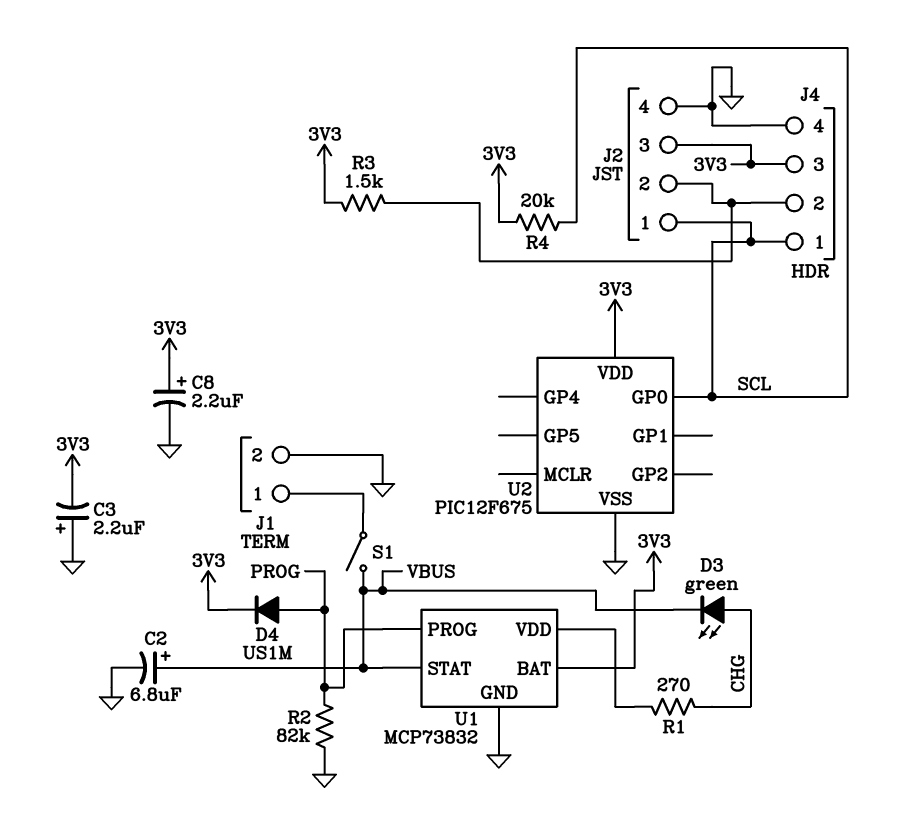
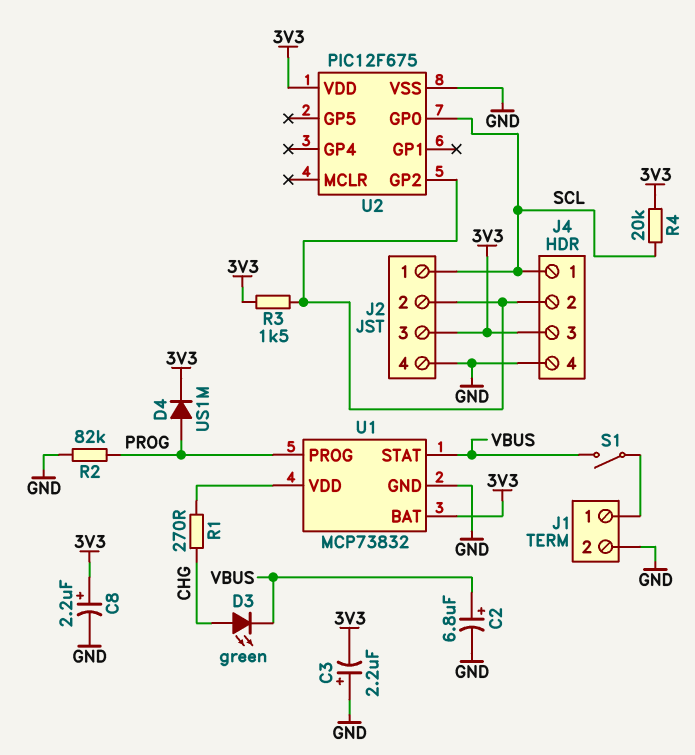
U2 pin GP2: none -> J2/2

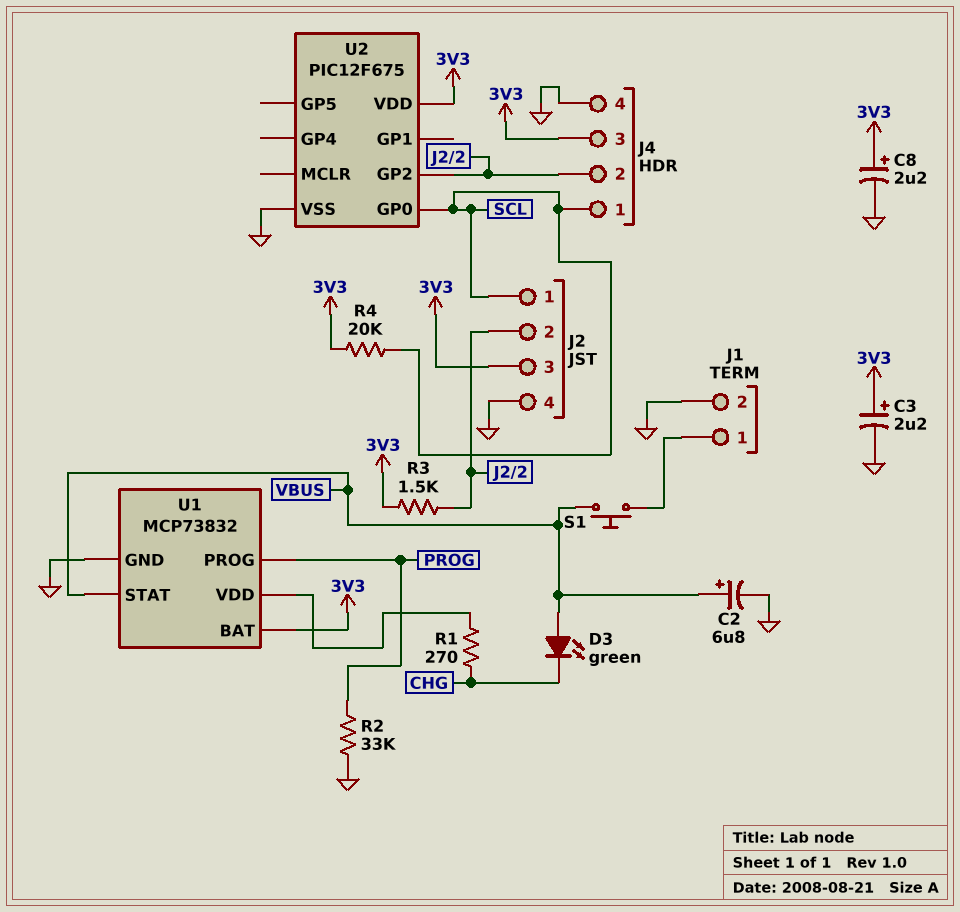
C3: 2.2uF (plus GND, minus 3V3) -> 2.2uF (plus 3V3, minus GND)
D3: LED green (A CHG, K VBUS) -> LED green (A VBUS, K CHG)
D4: diode US1M (A PROG, K 3V3) -> none
R2: 82k (GND, PROG) -> 33k (GND, PROG)
S1: switch (J1/1, VBUS) -> button (J1/1, VBUS)

